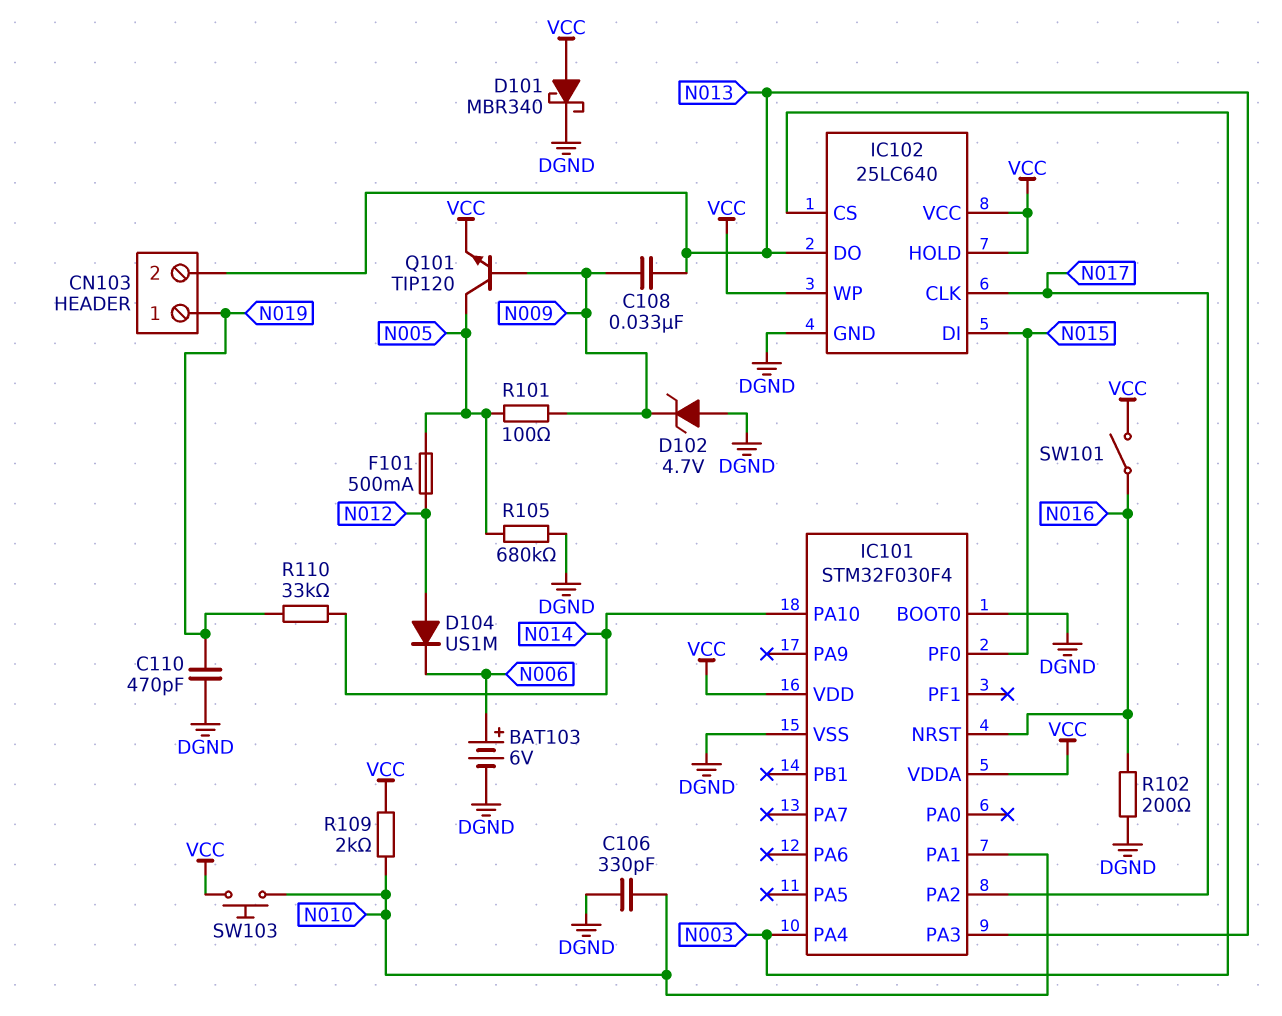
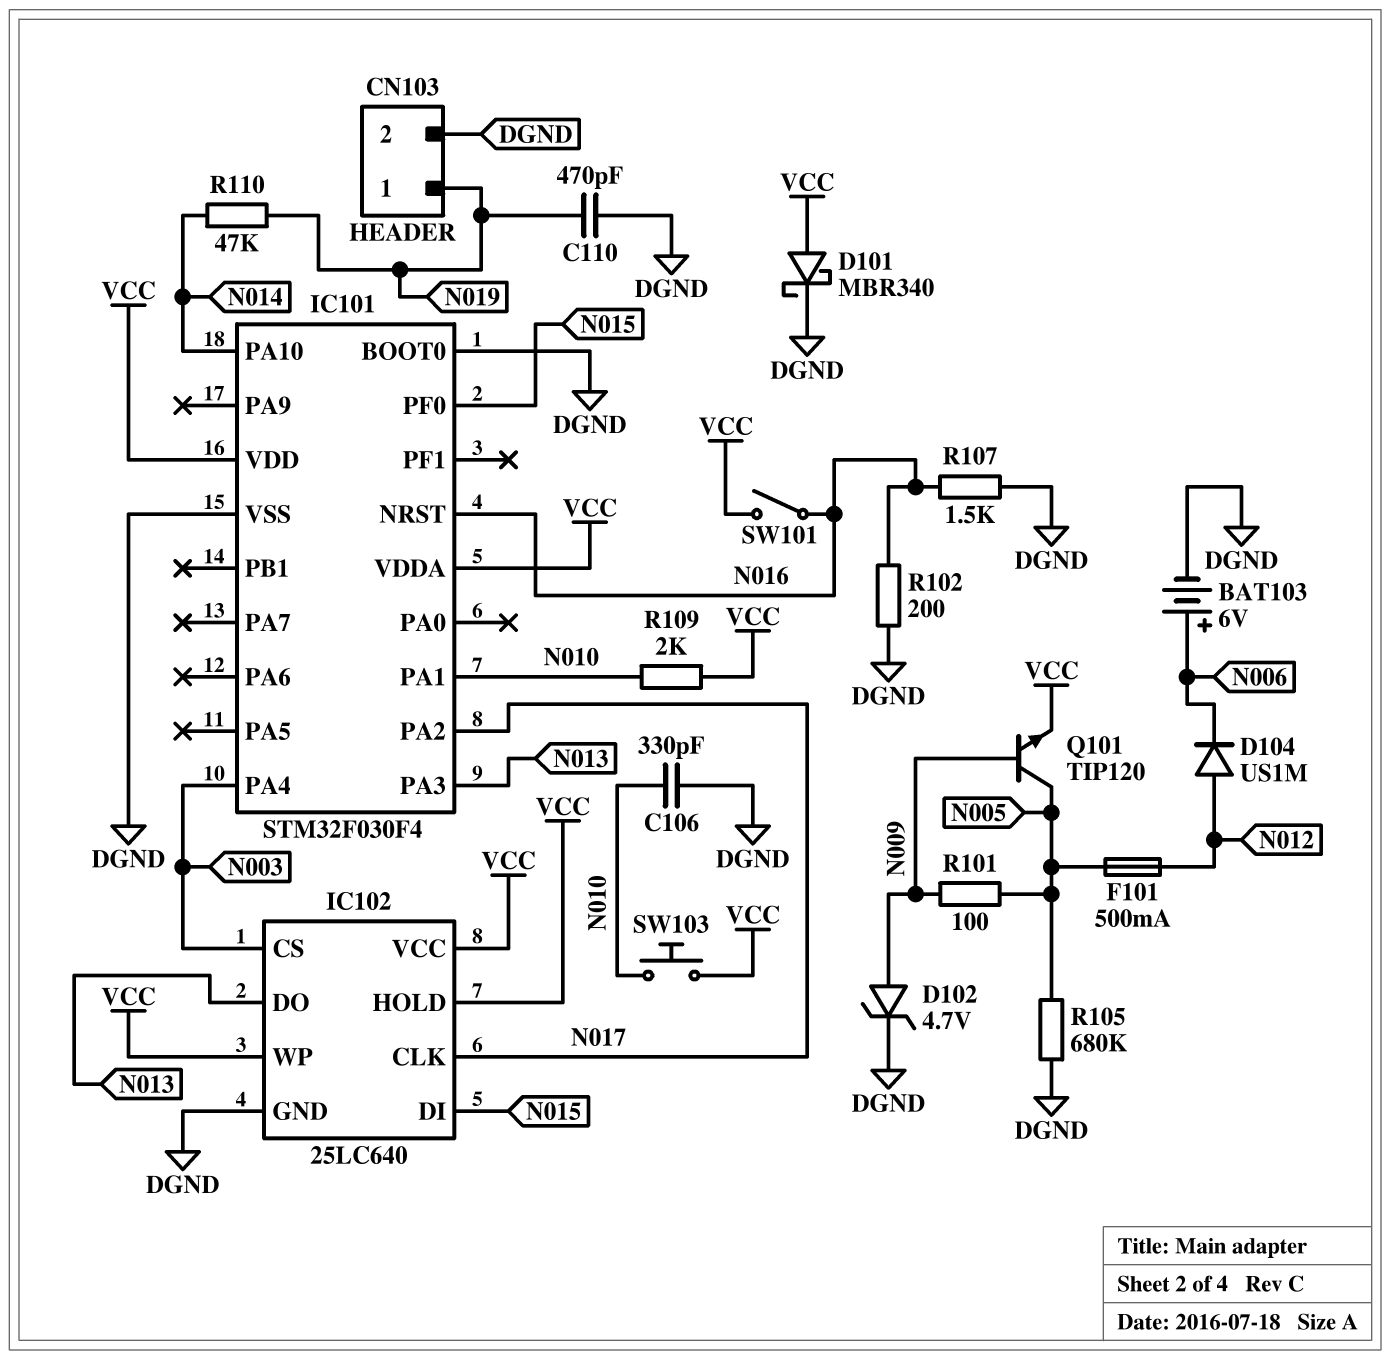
C108: 33nF (N009, N013) -> none
CN103 pin 2: N013 -> DGND
D102: zener 4.7V (A DGND, K N009) -> zener 4.7V (A N009, K DGND)
R107: none -> 1.5k (DGND, N016)
R110: 33k (N014, N019) -> 47k (N014, N019)

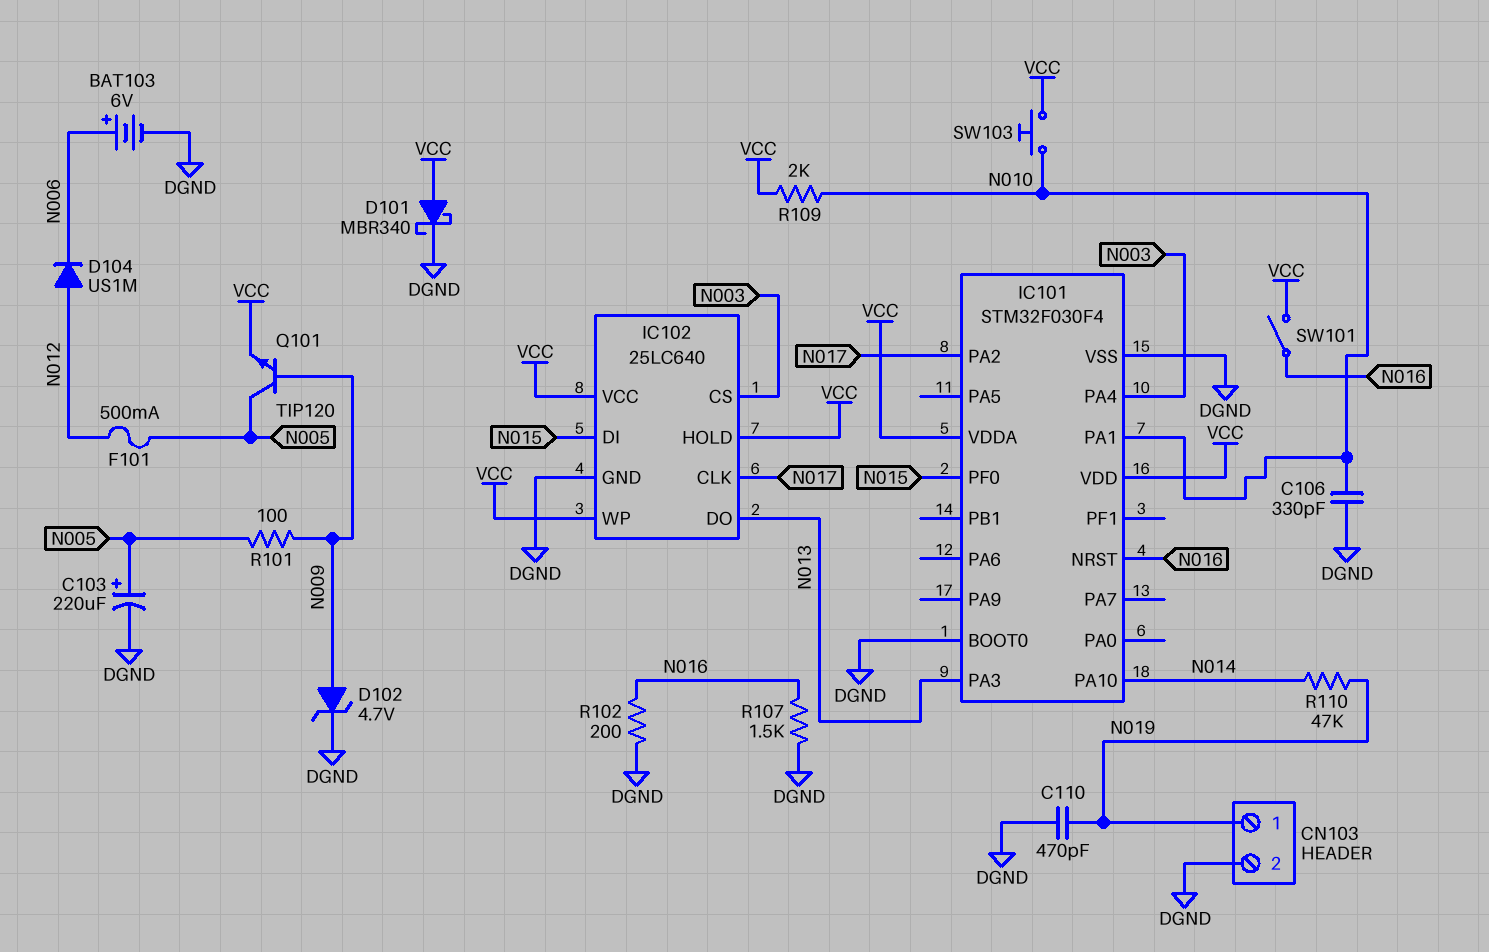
C103: none -> 220uF (plus N005, minus DGND)
R105: 680k (DGND, N005) -> none

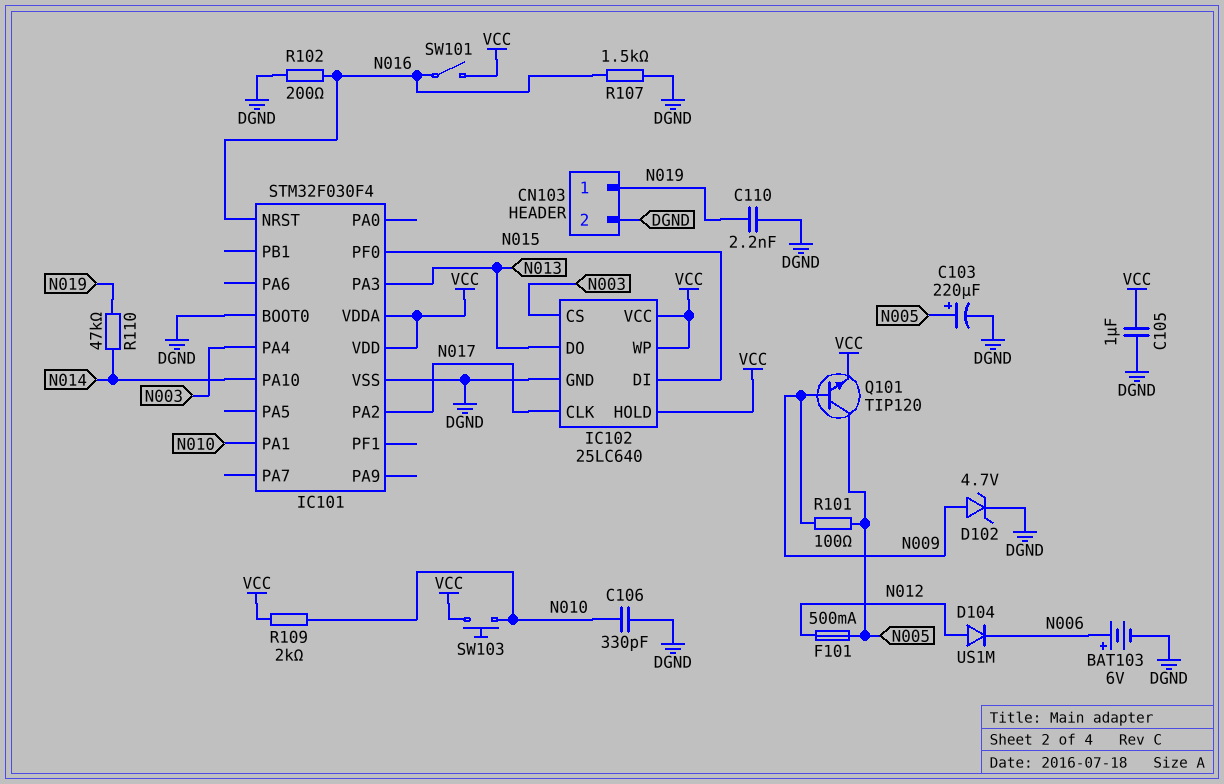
C105: none -> 1uF (DGND, VCC)
C110: 470pF (DGND, N019) -> 2.2nF (DGND, N019)
D101: schottky MBR340 (A VCC, K DGND) -> none

